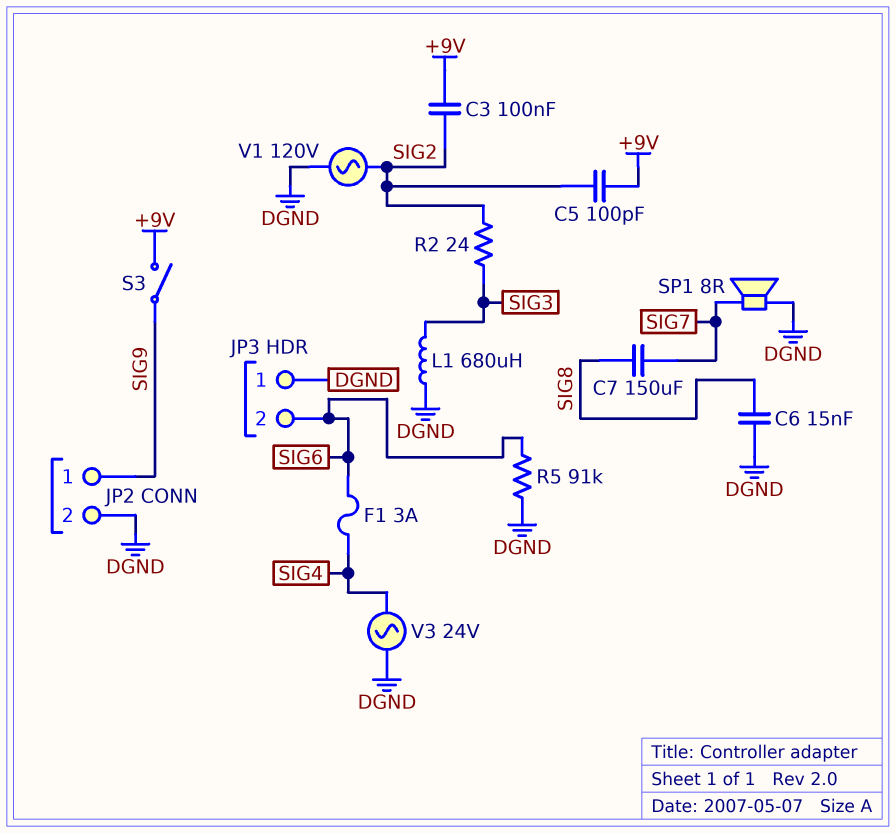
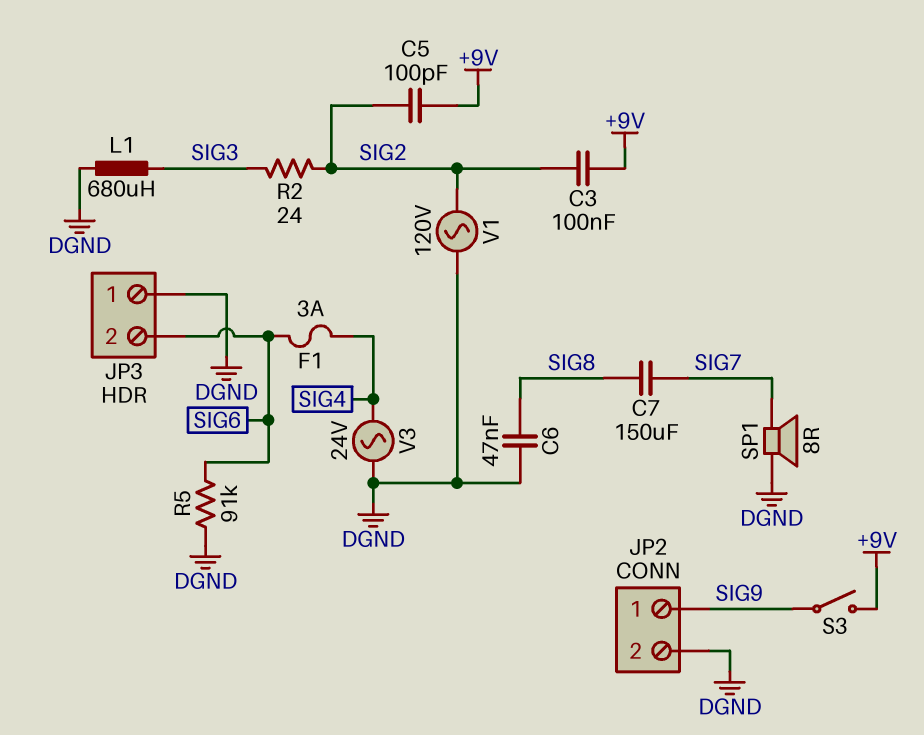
C6: 15nF (DGND, SIG8) -> 47nF (DGND, SIG8)

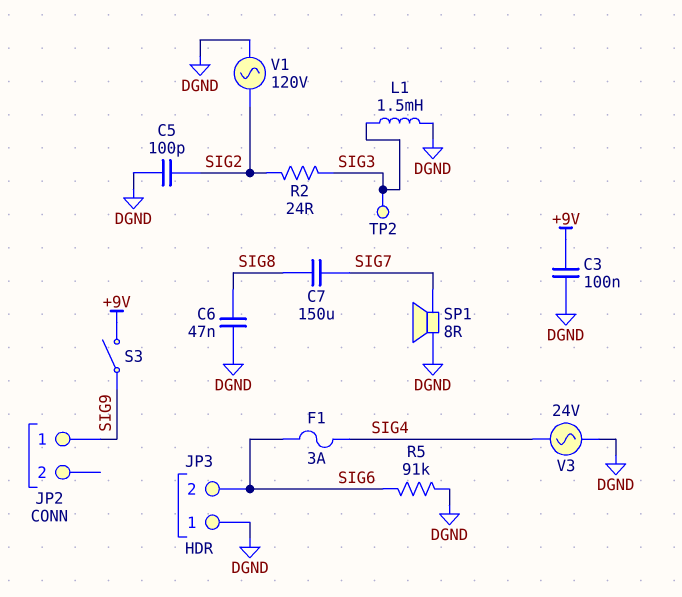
C3: 100nF (+9V, SIG2) -> 100nF (+9V, DGND)
C5: 100pF (+9V, SIG2) -> 100pF (DGND, SIG2)
JP2 pin 2: DGND -> none
L1: 680uH (DGND, SIG3) -> 1.5mH (DGND, SIG3)
TP2: none -> test point (SIG3)

